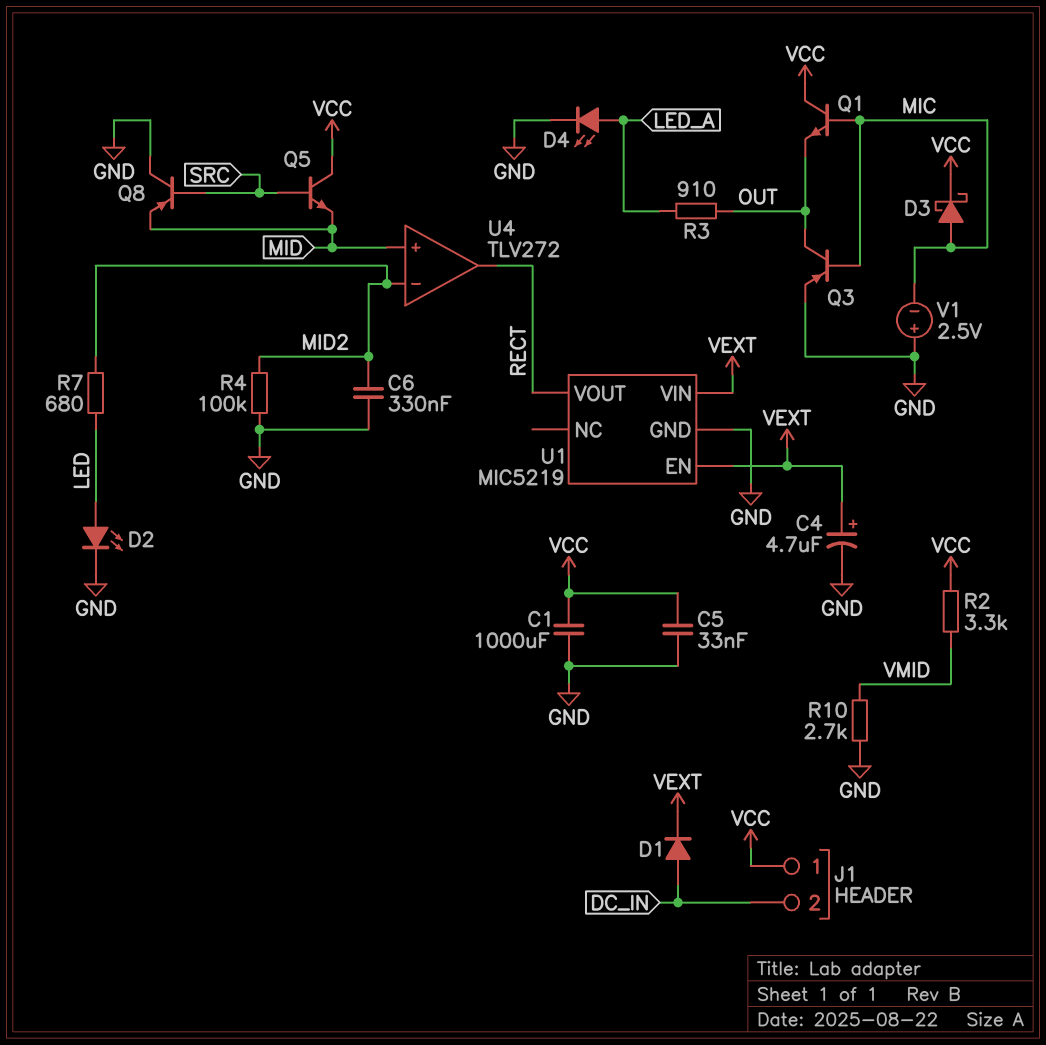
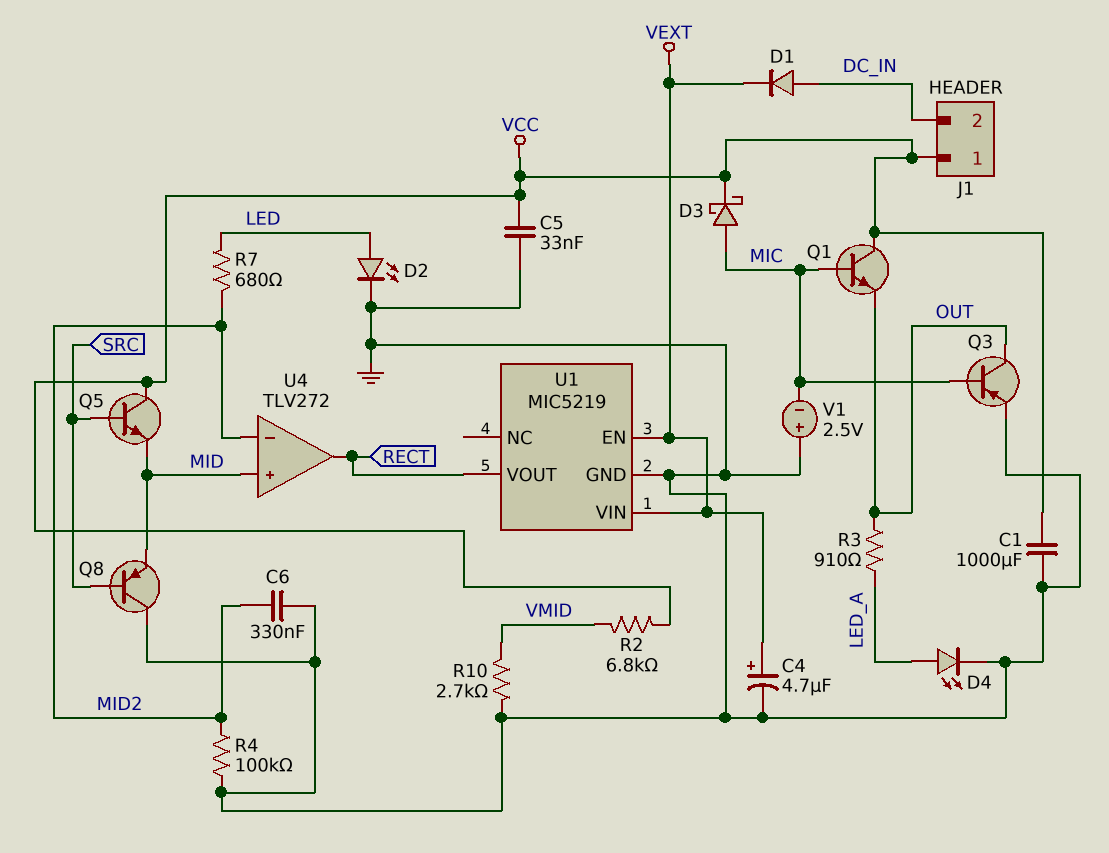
R2: 3.3k (VCC, VMID) -> 6.8k (VCC, VMID)

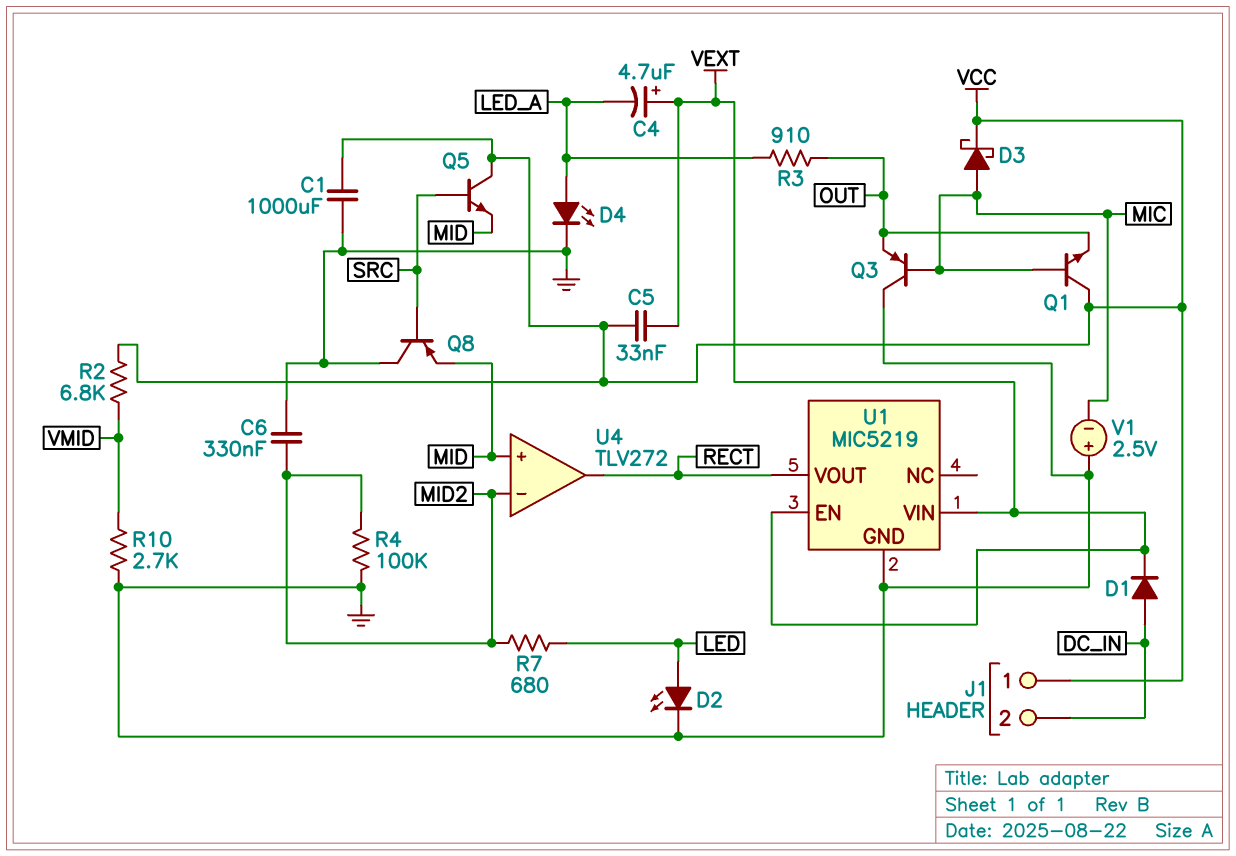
C4: 4.7uF (plus VEXT, minus GND) -> 4.7uF (plus VEXT, minus LED_A)
C5: 33nF (GND, VCC) -> 33nF (VCC, VEXT)
Q3: PNP (B MIC, C OUT, E GND) -> PNP (B MIC, C GND, E OUT)

